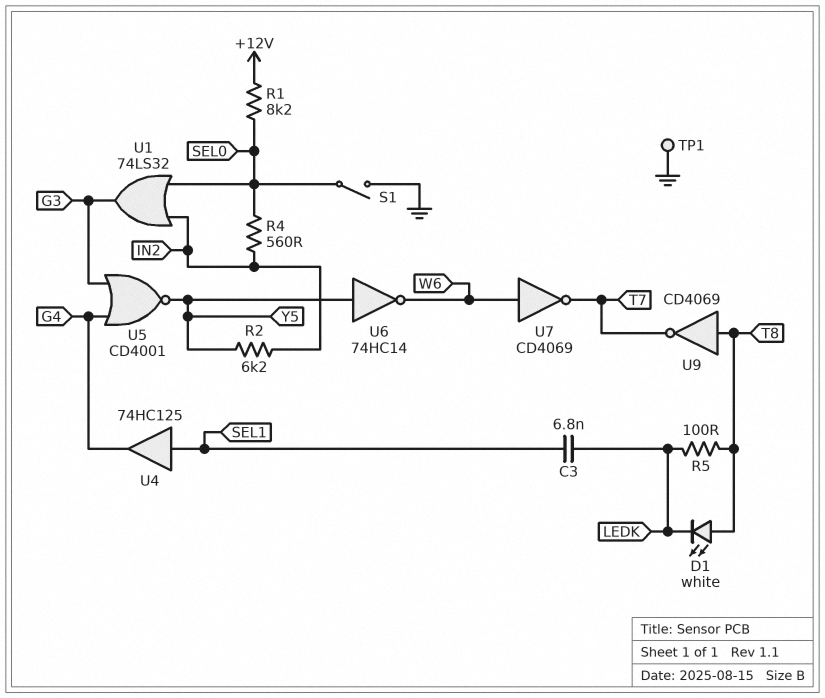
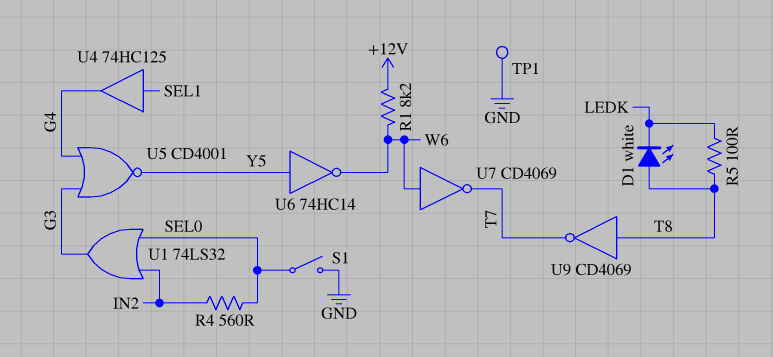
C3: 6.8nF (LEDK, SEL1) -> none
R1: 8.2k (+12V, SEL0) -> 8.2k (+12V, W6)
R2: 6.2k (IN2, Y5) -> none

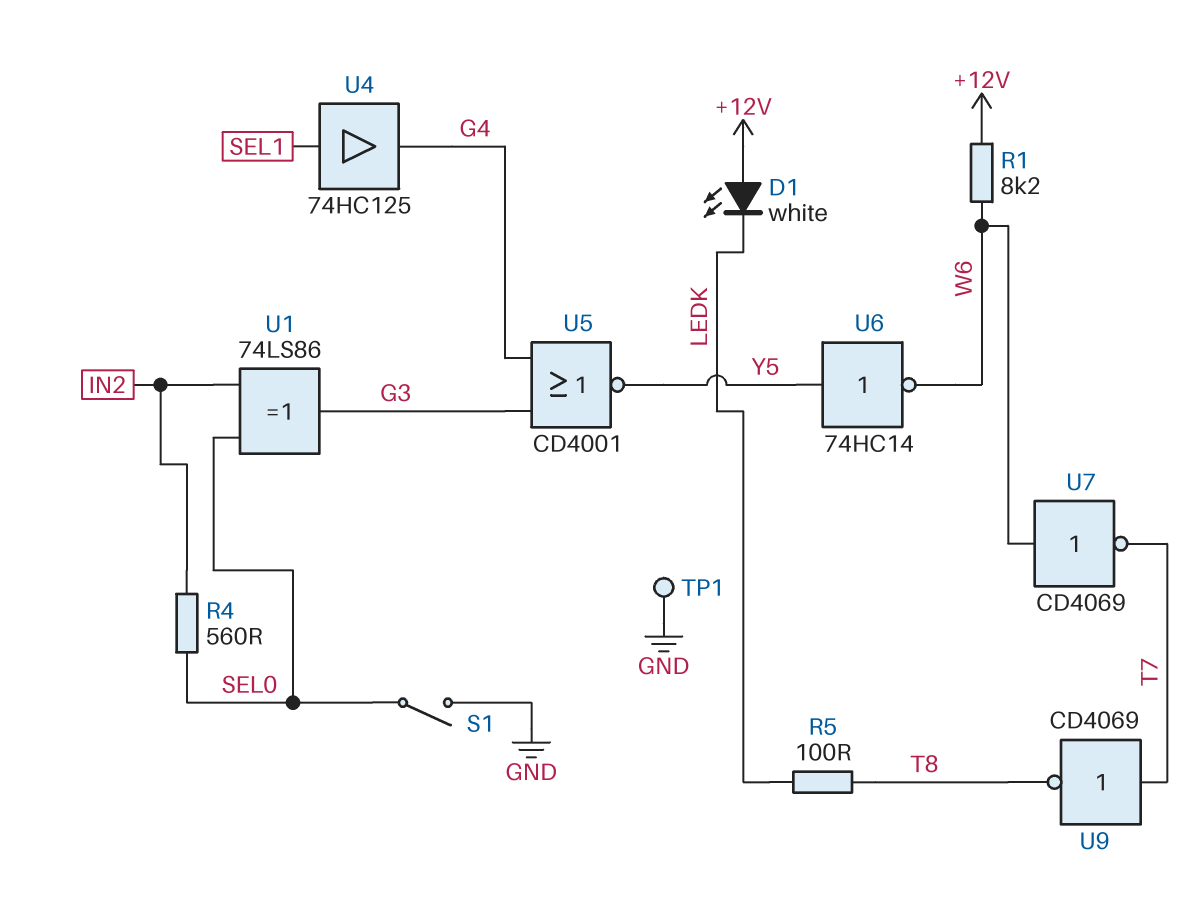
D1: LED white (A T8, K LEDK) -> LED white (A +12V, K LEDK)
U1: OR 74LS32 (in IN2, in SEL0, out G3) -> XOR 74LS86 (in IN2, in SEL0, out G3)
U9: NOT CD4069 (in T8, out T7) -> NOT CD4069 (in T7, out T8)

